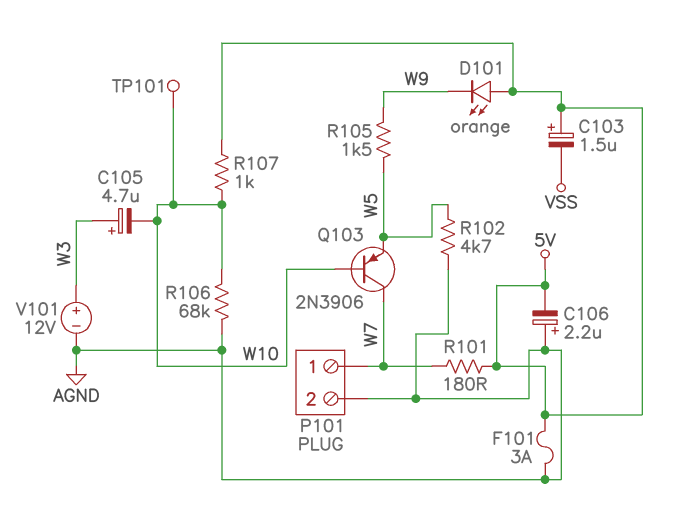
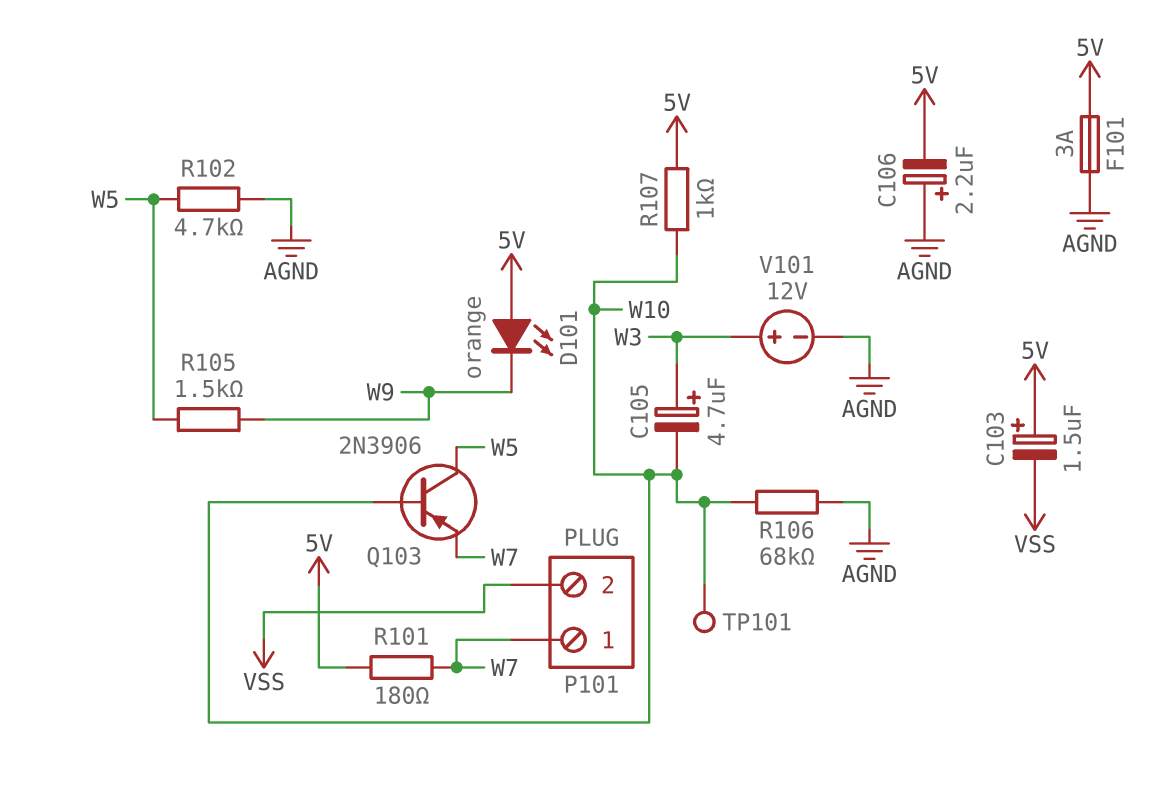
P101 pin 2: AGND -> VSS
Q103: PNP 2N3906 (B W10, C W7, E W5) -> PNP 2N3906 (B W10, C W5, E W7)

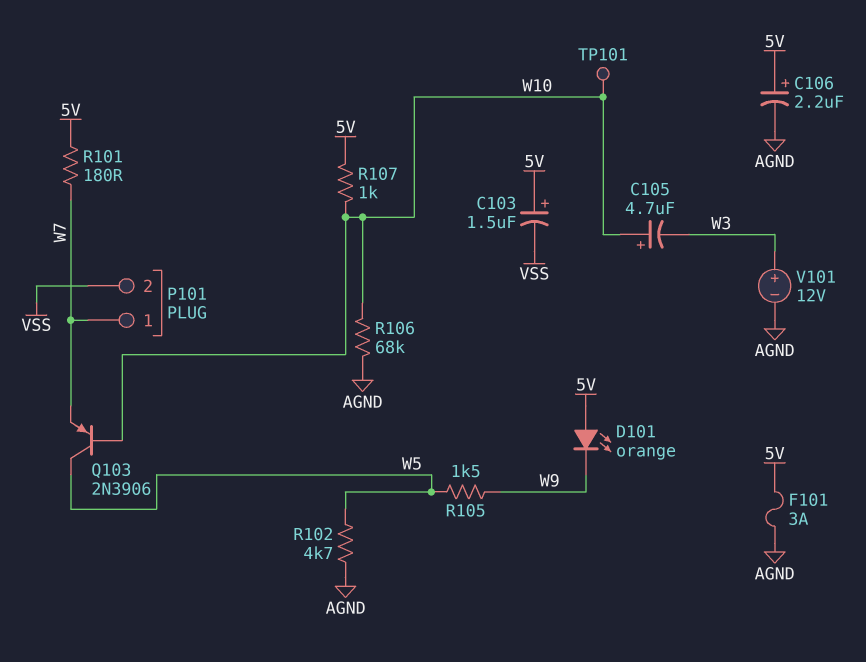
C105: 4.7uF (plus W3, minus W10) -> 4.7uF (plus W10, minus W3)
C106: 2.2uF (plus AGND, minus 5V) -> 2.2uF (plus 5V, minus AGND)

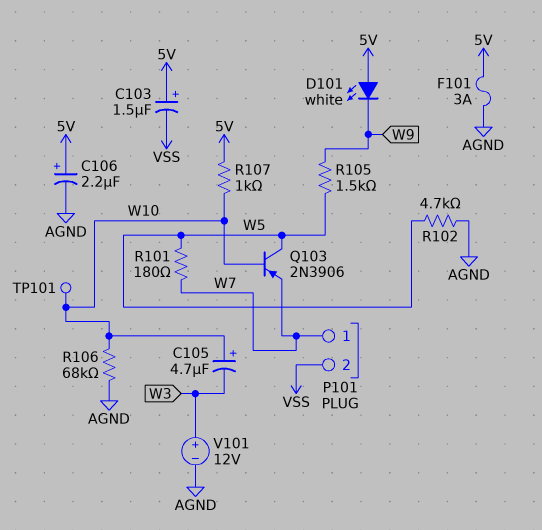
D101: LED orange (A 5V, K W9) -> LED white (A 5V, K W9)
R101: 180 (5V, W7) -> 180 (W5, W7)

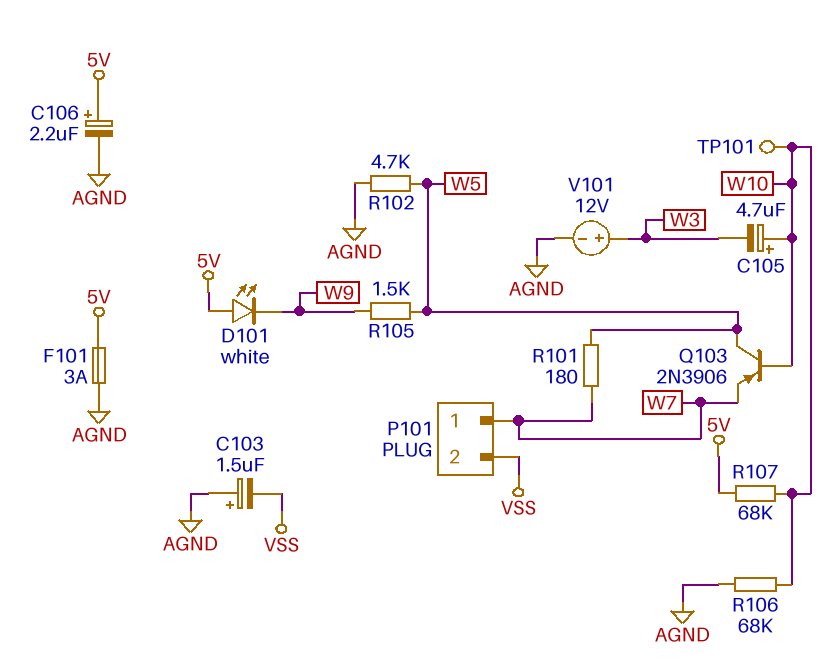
C103: 1.5uF (plus 5V, minus VSS) -> 1.5uF (plus AGND, minus VSS)
R107: 1k (5V, W10) -> 68k (5V, W10)

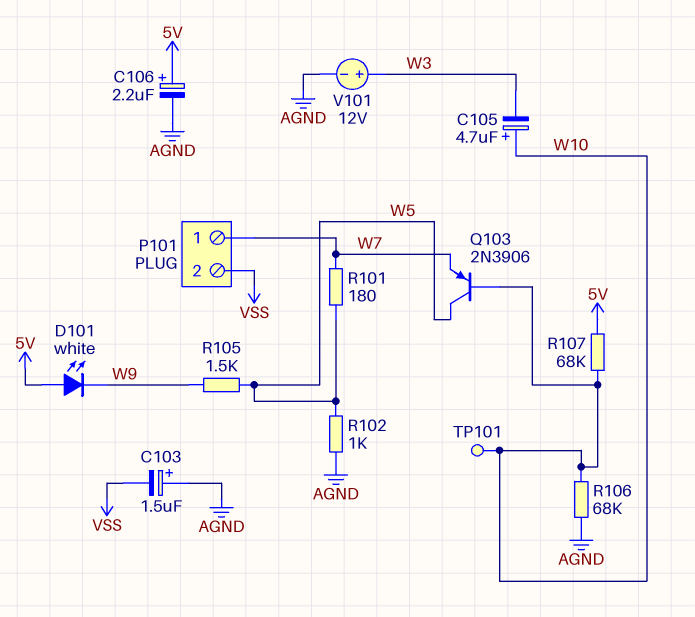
F101: 3A (5V, AGND) -> none
R102: 4.7k (AGND, W5) -> 1k (AGND, W5)

